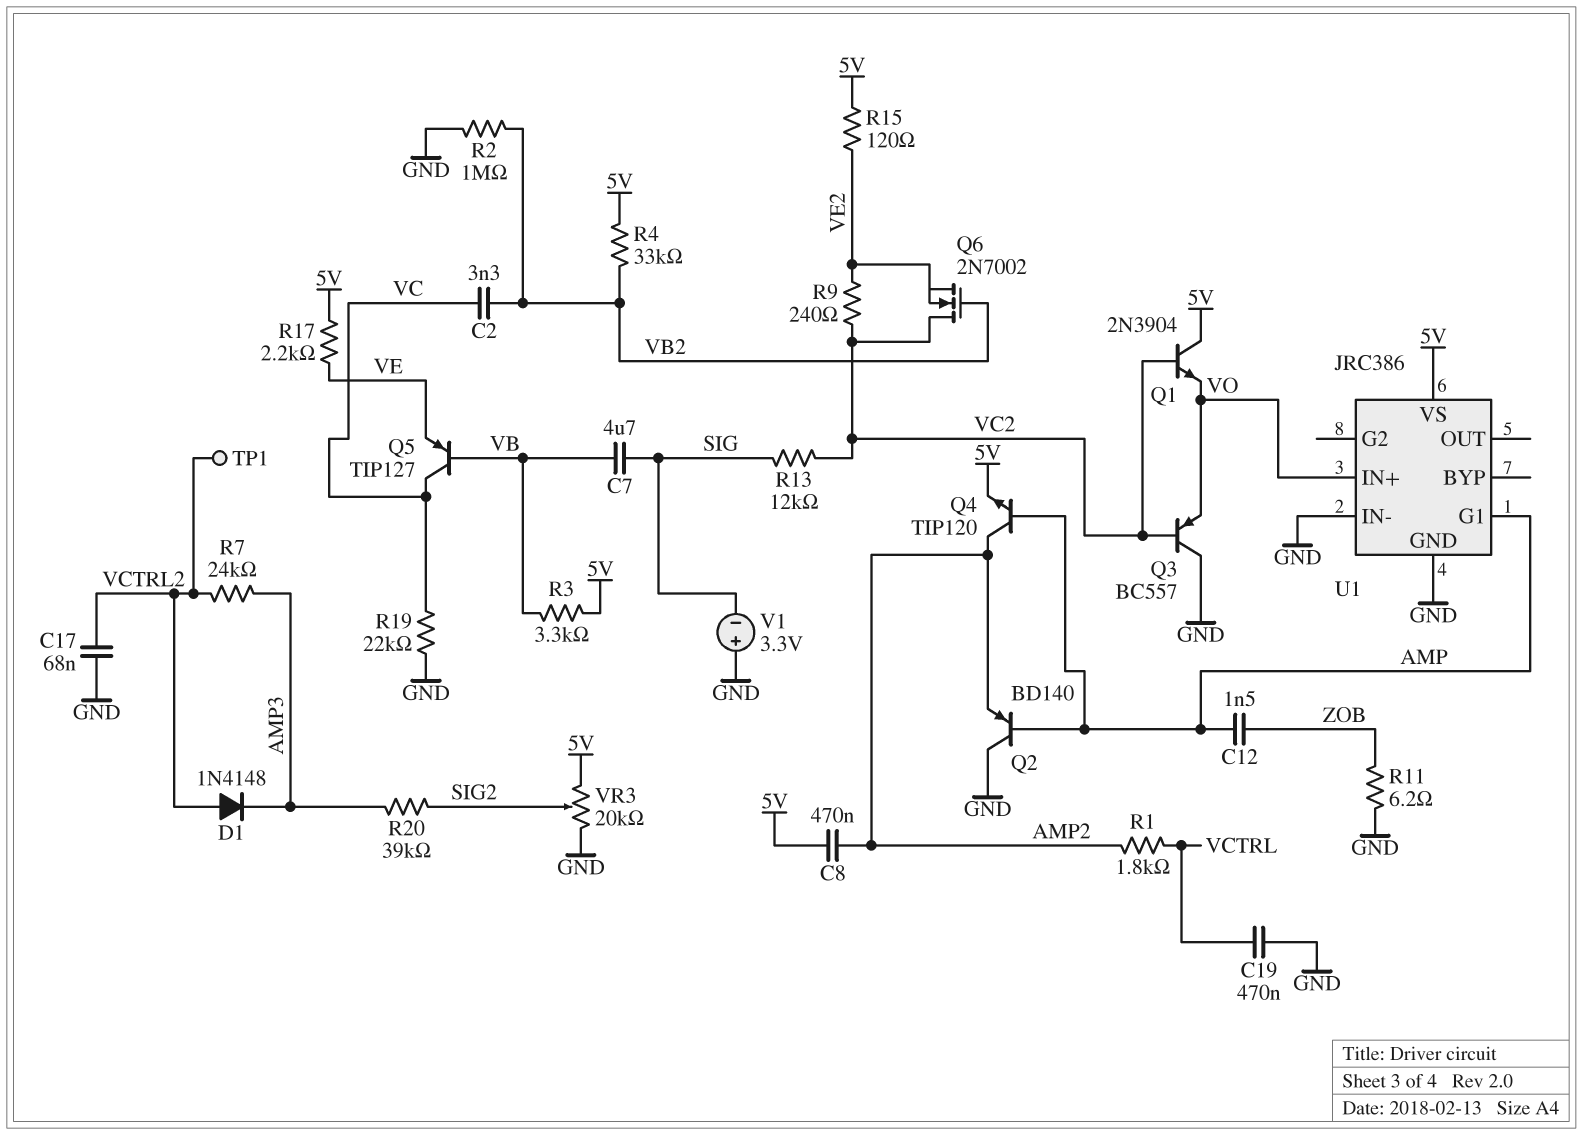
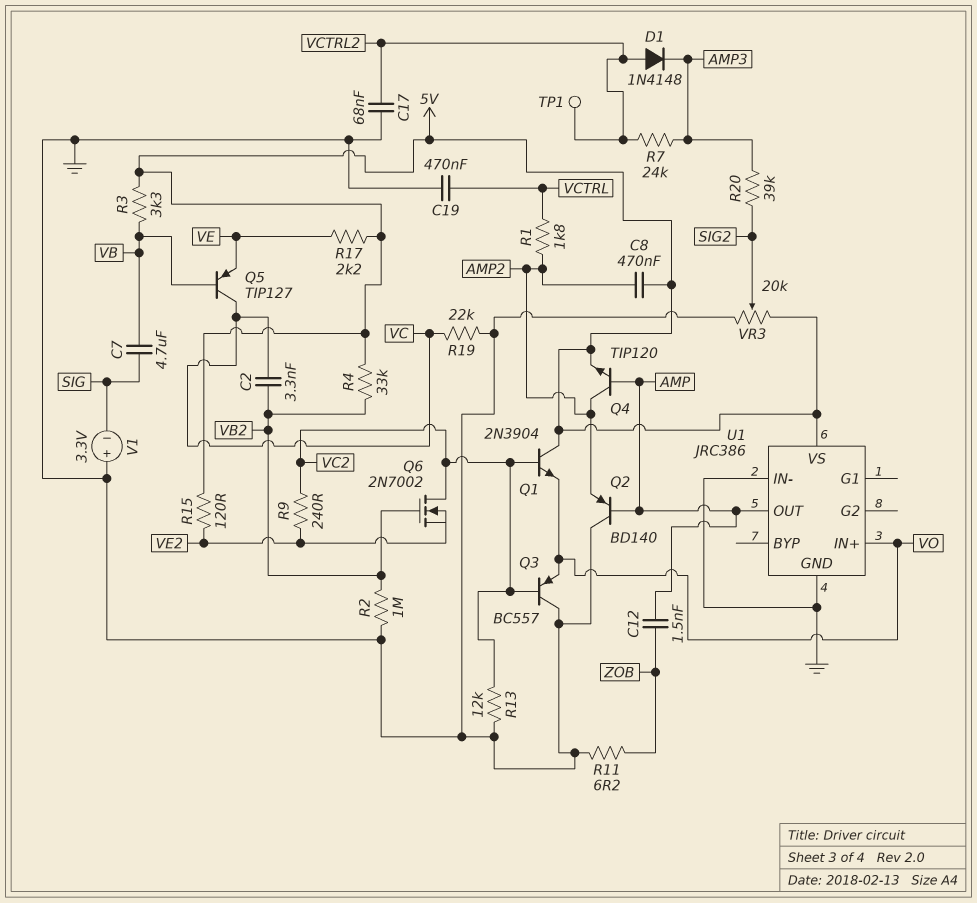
R13: 12k (SIG, VC2) -> 12k (GND, VC2)
U1 pin G1: AMP -> none
U1 pin OUT: none -> AMP

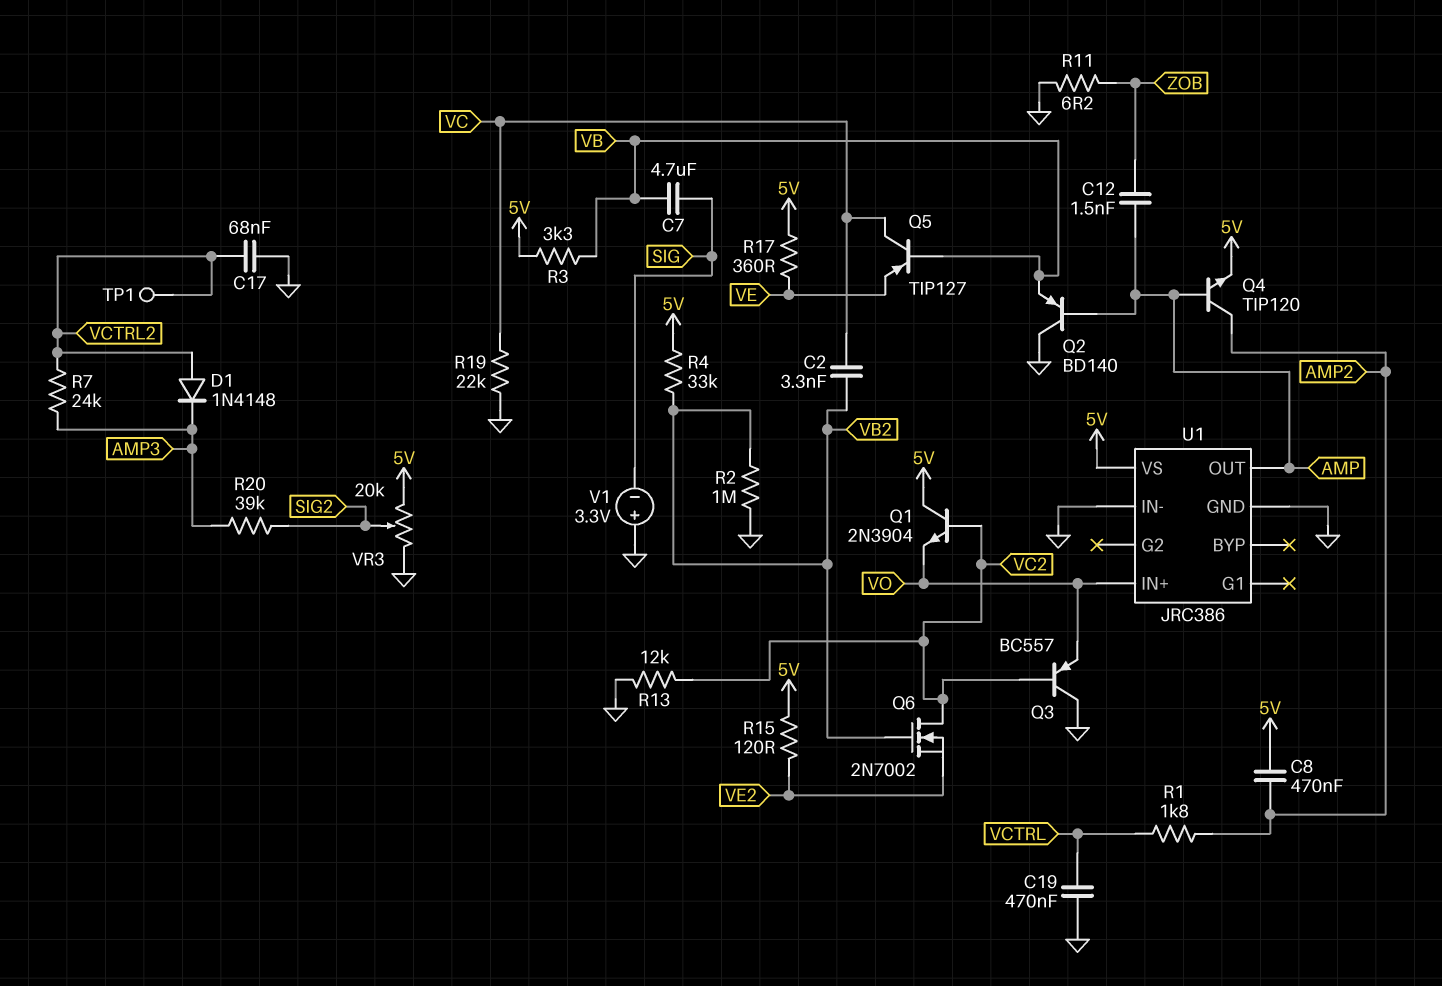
Q2: PNP BD140 (B AMP, C GND, E AMP2) -> PNP BD140 (B AMP, C GND, E VB)
R9: 240 (VC2, VE2) -> none
R17: 2.2k (5V, VE) -> 360 (5V, VE)

